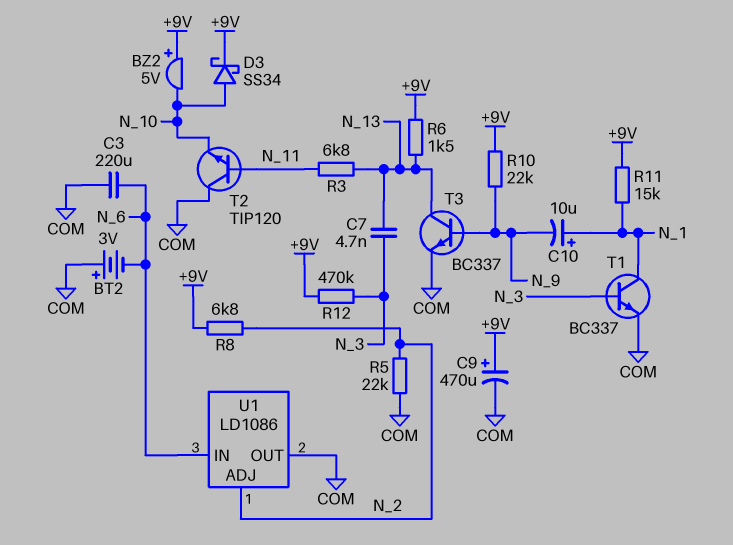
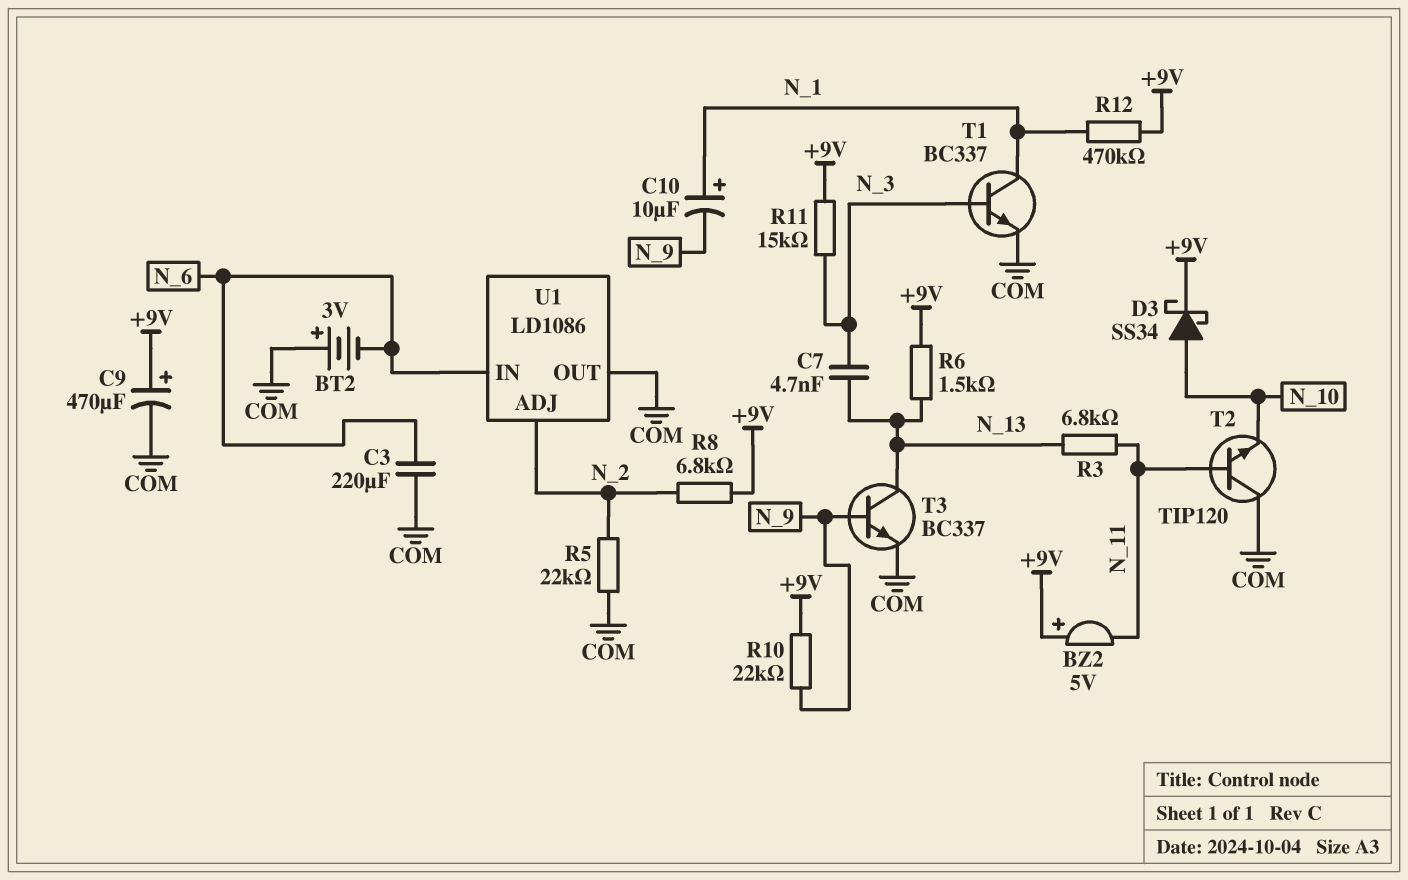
BZ2: buzzer 5V (plus +9V, minus N_10) -> buzzer 5V (plus +9V, minus N_11)
R11: 15k (+9V, N_1) -> 15k (+9V, N_3)
R12: 470k (+9V, N_3) -> 470k (+9V, N_1)

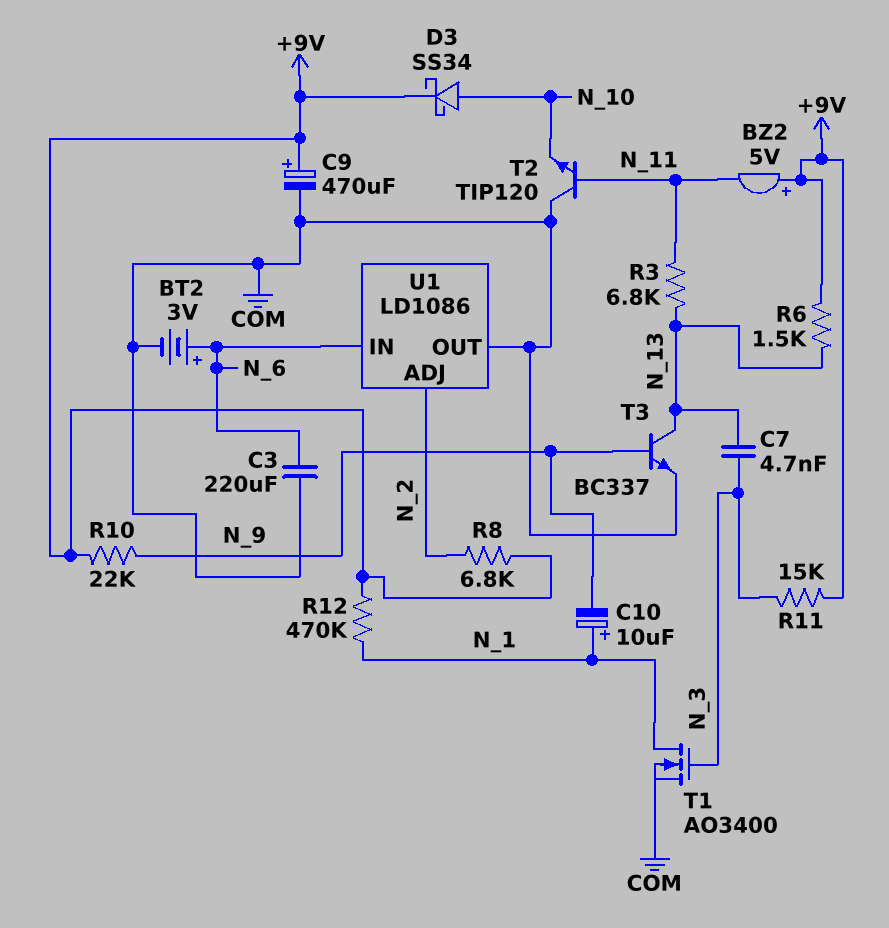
BT2: 3V (plus COM, minus N_6) -> 3V (plus N_6, minus COM)
R5: 22k (COM, N_2) -> none
T1: NPN BC337 (B N_3, C N_1, E COM) -> NMOS AO3400 (G N_3, D N_1, S COM)

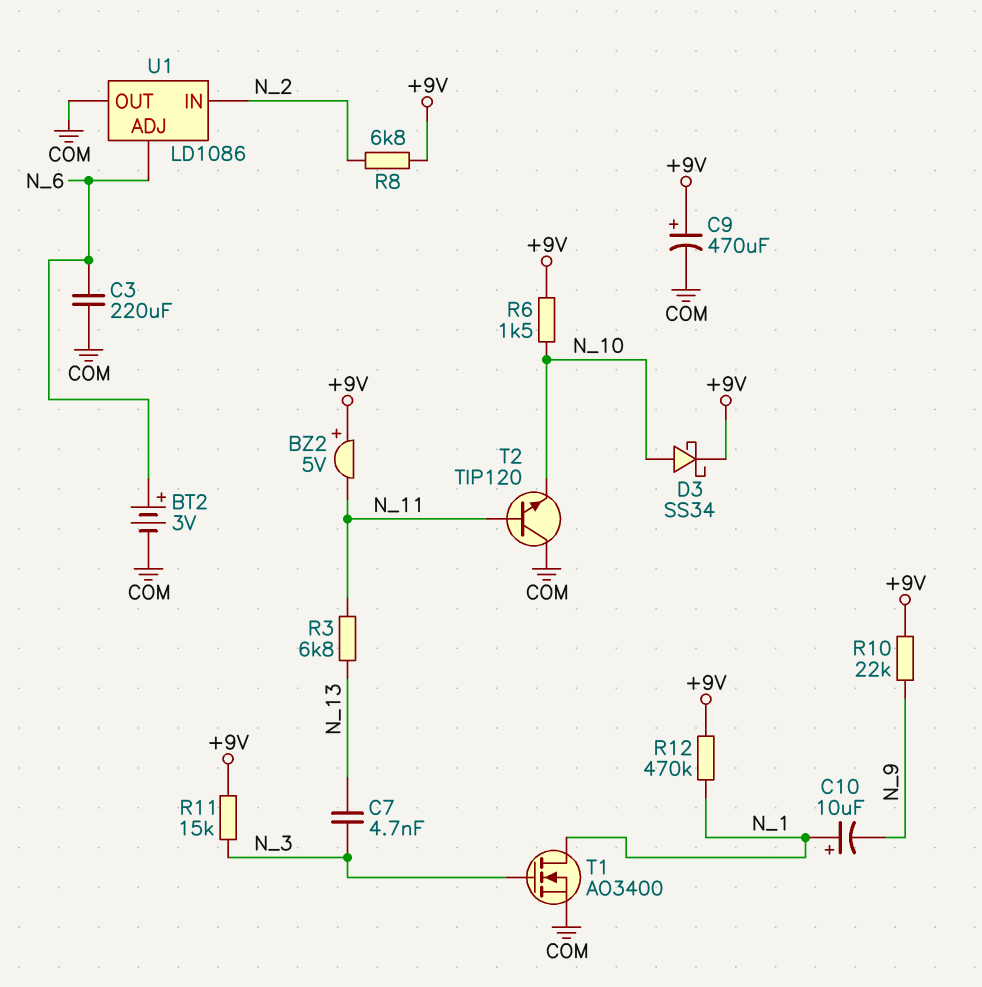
R6: 1.5k (+9V, N_13) -> 1.5k (+9V, N_10)
T3: NPN BC337 (B N_9, C N_13, E COM) -> none
U1 pin ADJ: N_2 -> N_6
U1 pin IN: N_6 -> N_2

